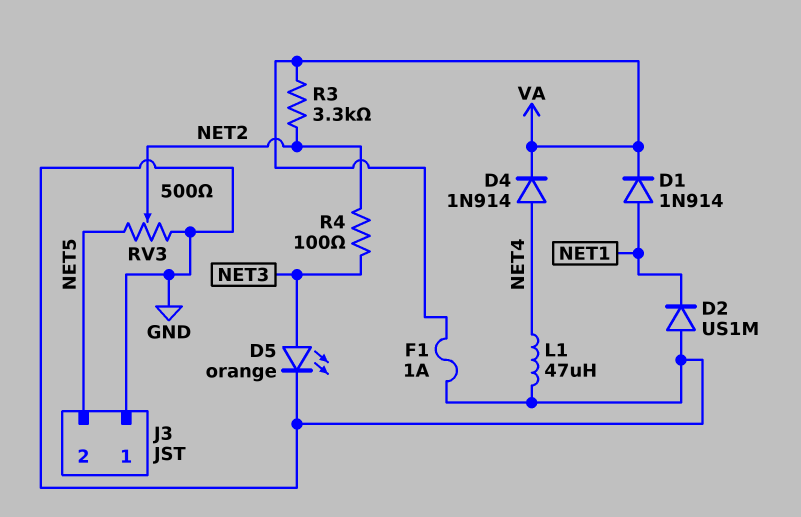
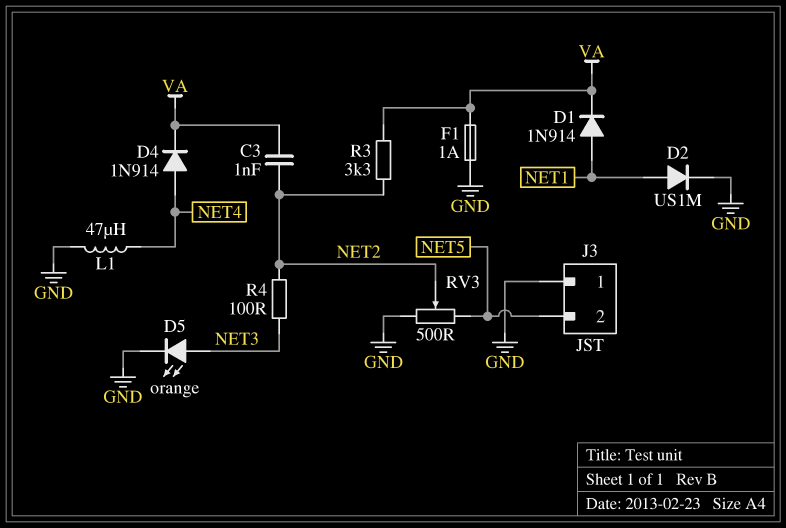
C3: none -> 1nF (NET2, VA)
D2: diode US1M (A GND, K NET1) -> diode US1M (A NET1, K GND)

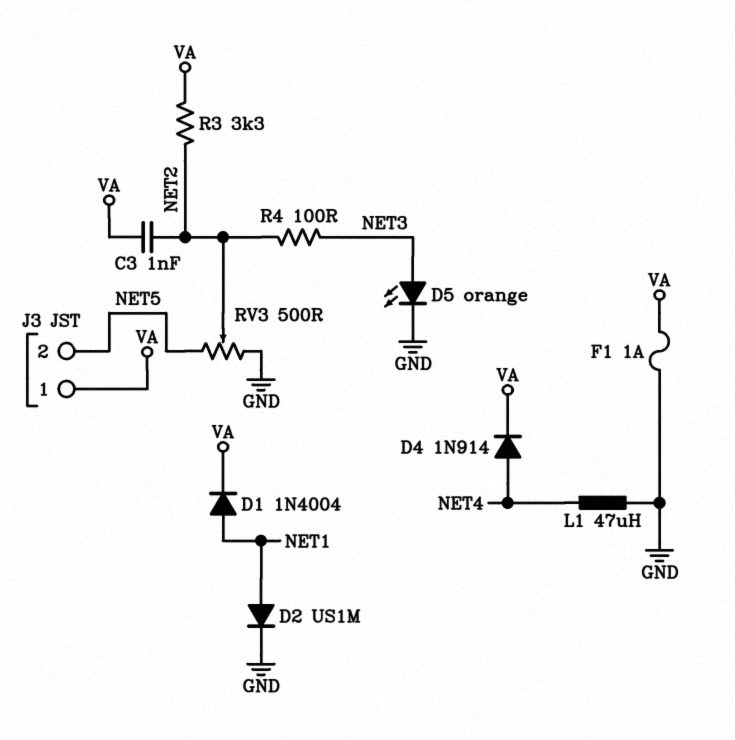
D1: diode 1N914 (A NET1, K VA) -> diode 1N4004 (A NET1, K VA)
J3 pin 1: GND -> VA

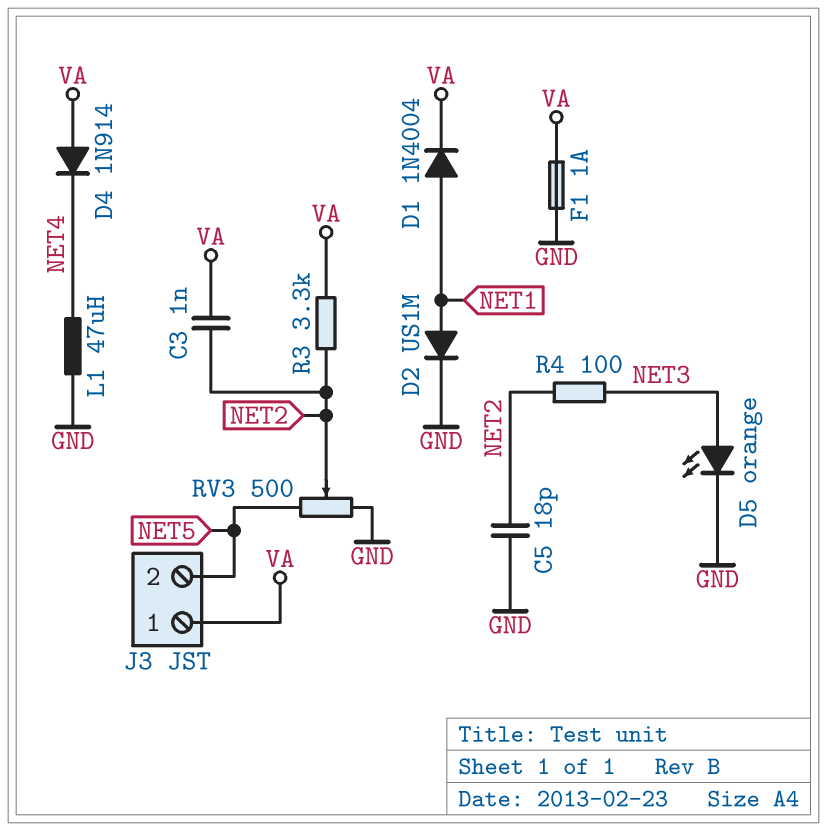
C5: none -> 18pF (GND, NET2)
D4: diode 1N914 (A NET4, K VA) -> diode 1N914 (A VA, K NET4)

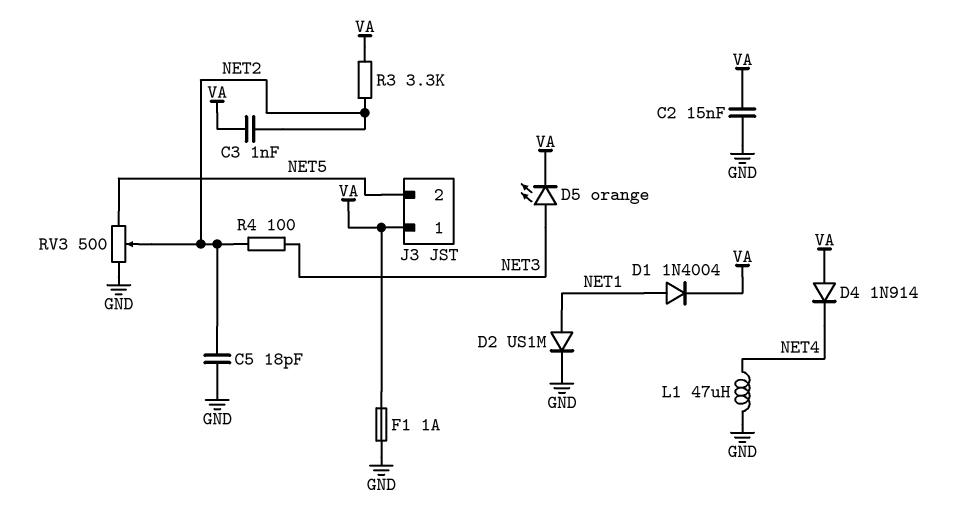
C2: none -> 15nF (GND, VA)
D5: LED orange (A NET3, K GND) -> LED orange (A NET3, K VA)

